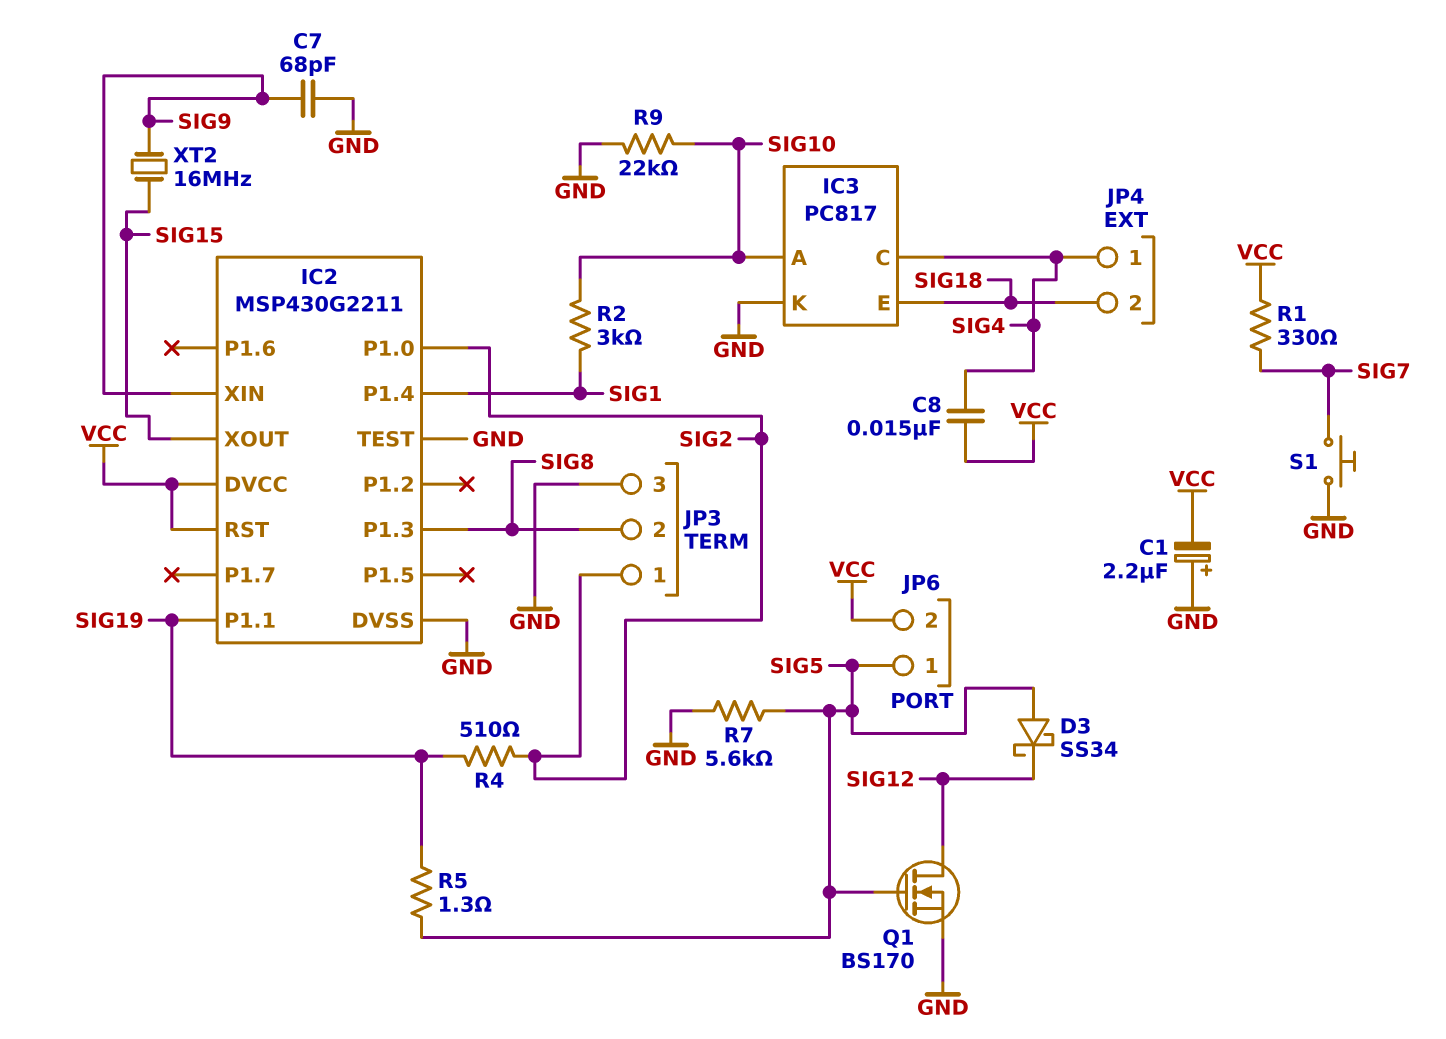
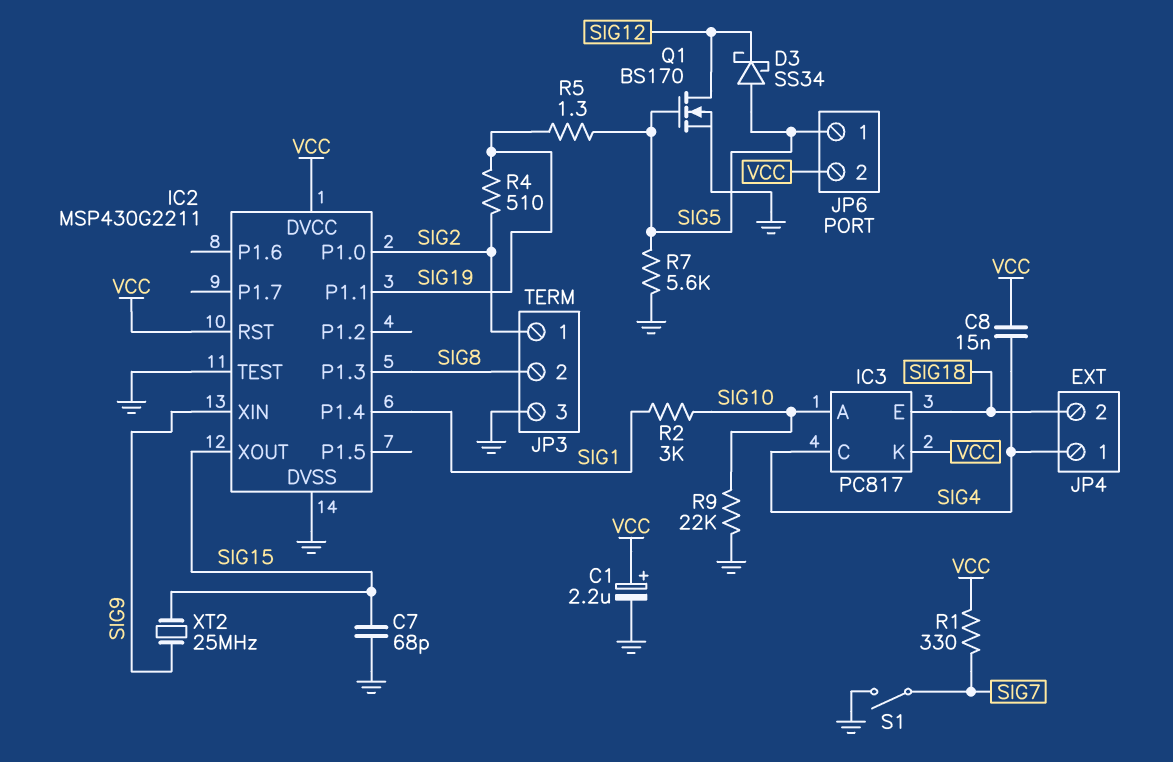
C1: 2.2uF (plus GND, minus VCC) -> 2.2uF (plus VCC, minus GND)
C7: 68pF (GND, SIG9) -> 68pF (GND, SIG15)
IC3 pin K: GND -> VCC
S1: button (GND, SIG7) -> switch (GND, SIG7)
XT2: 16MHz (SIG9, SIG15) -> 25MHz (SIG9, SIG15)

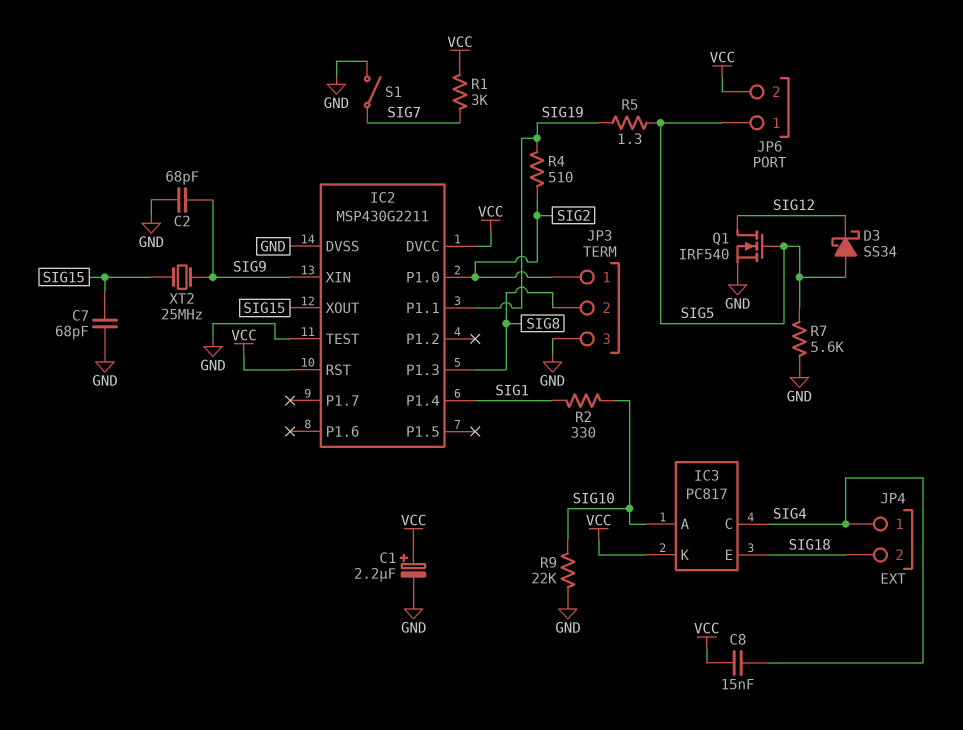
C2: none -> 68pF (GND, SIG9)
Q1: NMOS BS170 (G SIG5, D SIG12, S GND) -> NMOS IRF540 (G SIG5, D SIG12, S GND)
R1: 330 (SIG7, VCC) -> 3k (SIG7, VCC)
R2: 3k (SIG1, SIG10) -> 330 (SIG1, SIG10)

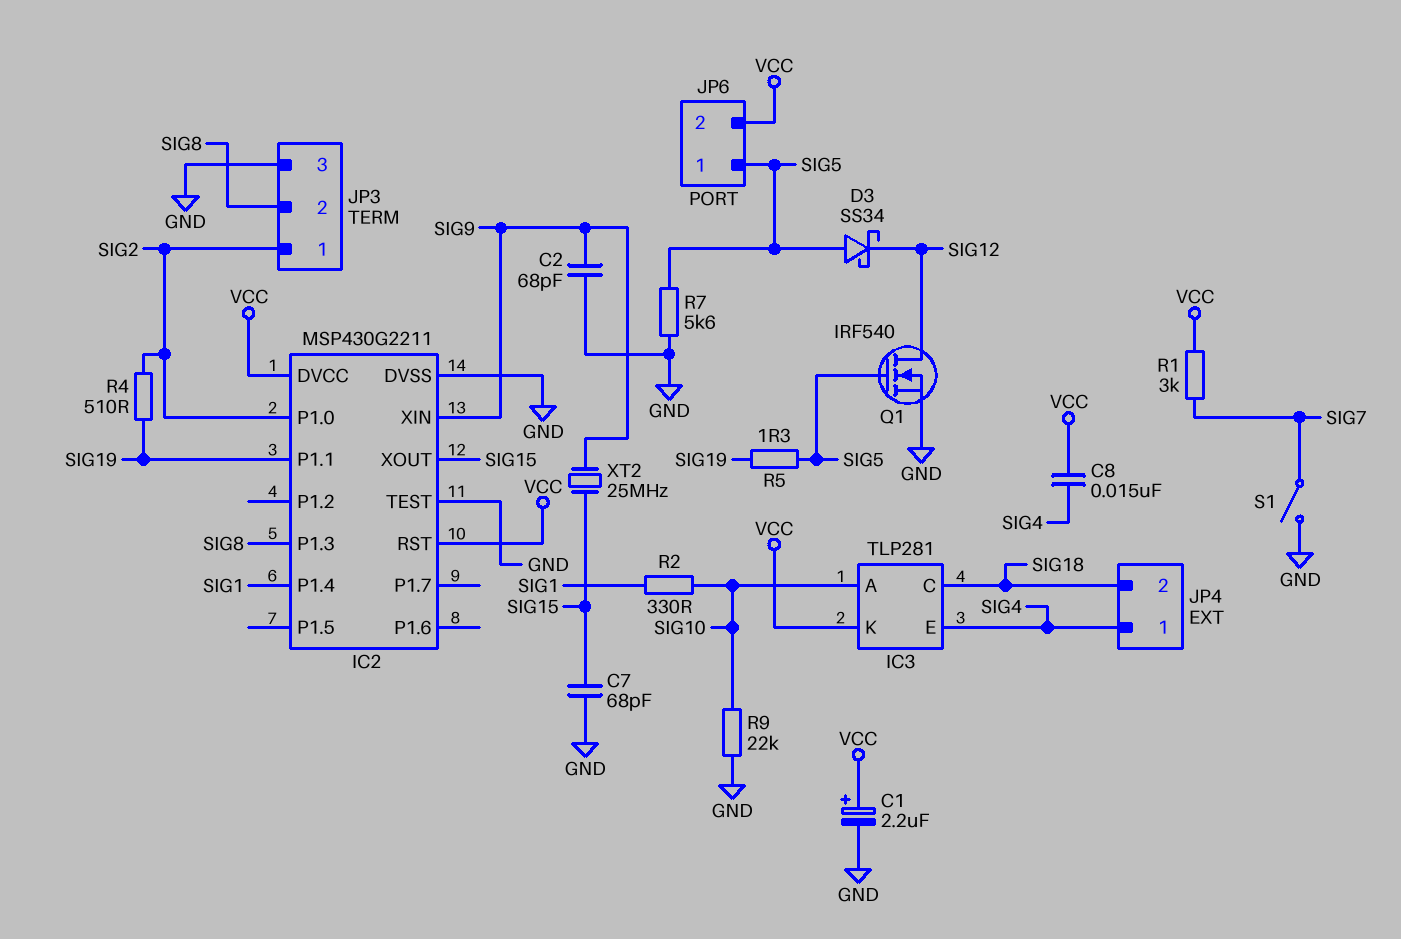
IC3: PC817 -> TLP281
IC3 pin C: SIG4 -> SIG18
IC3 pin E: SIG18 -> SIG4

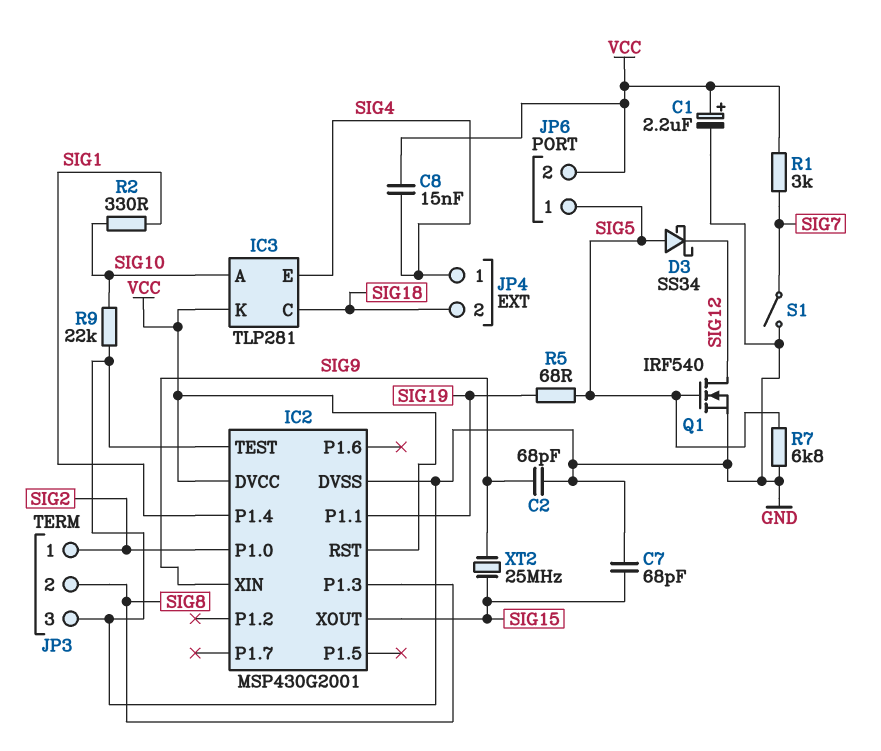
IC2: MSP430G2211 -> MSP430G2001
R4: 510 (SIG2, SIG19) -> none
R5: 1.3 (SIG5, SIG19) -> 68 (SIG5, SIG19)
R7: 5.6k (GND, SIG5) -> 6.8k (GND, SIG5)

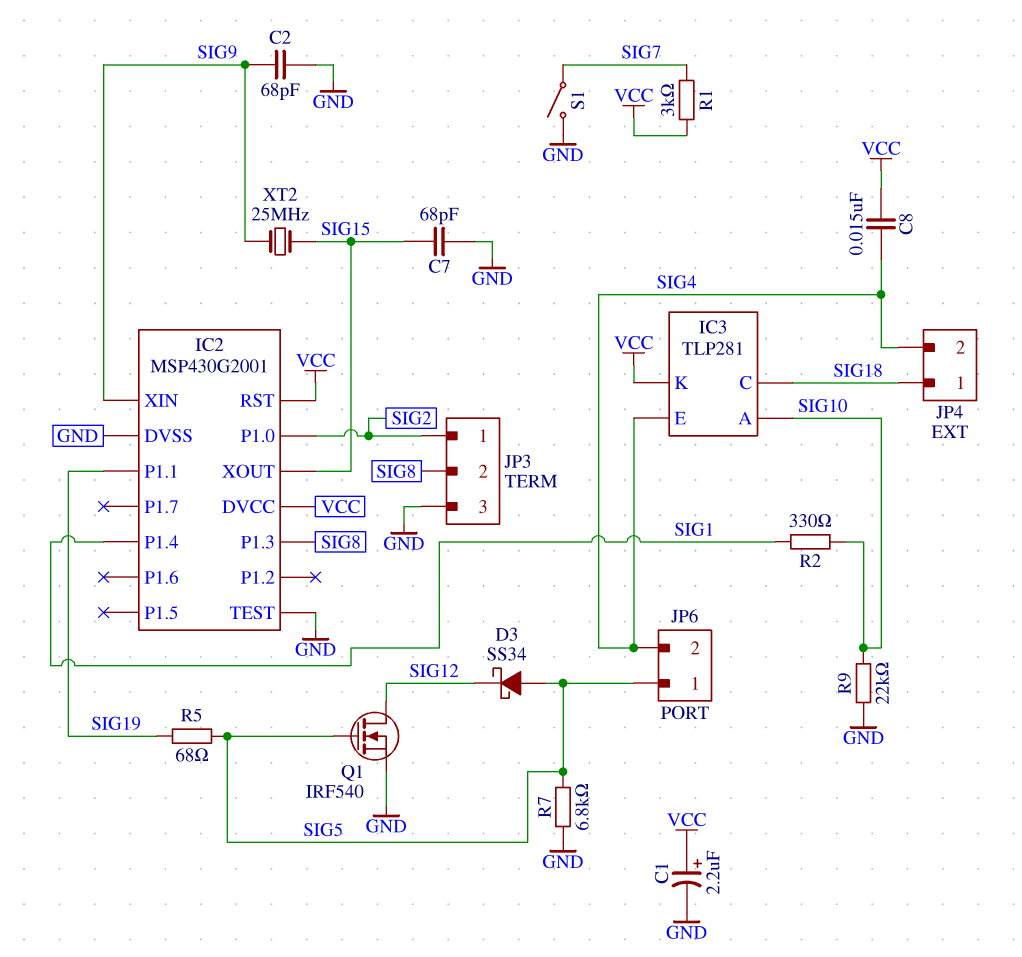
JP4 pin 1: SIG4 -> SIG18
JP4 pin 2: SIG18 -> SIG4
JP6 pin 2: VCC -> SIG4

